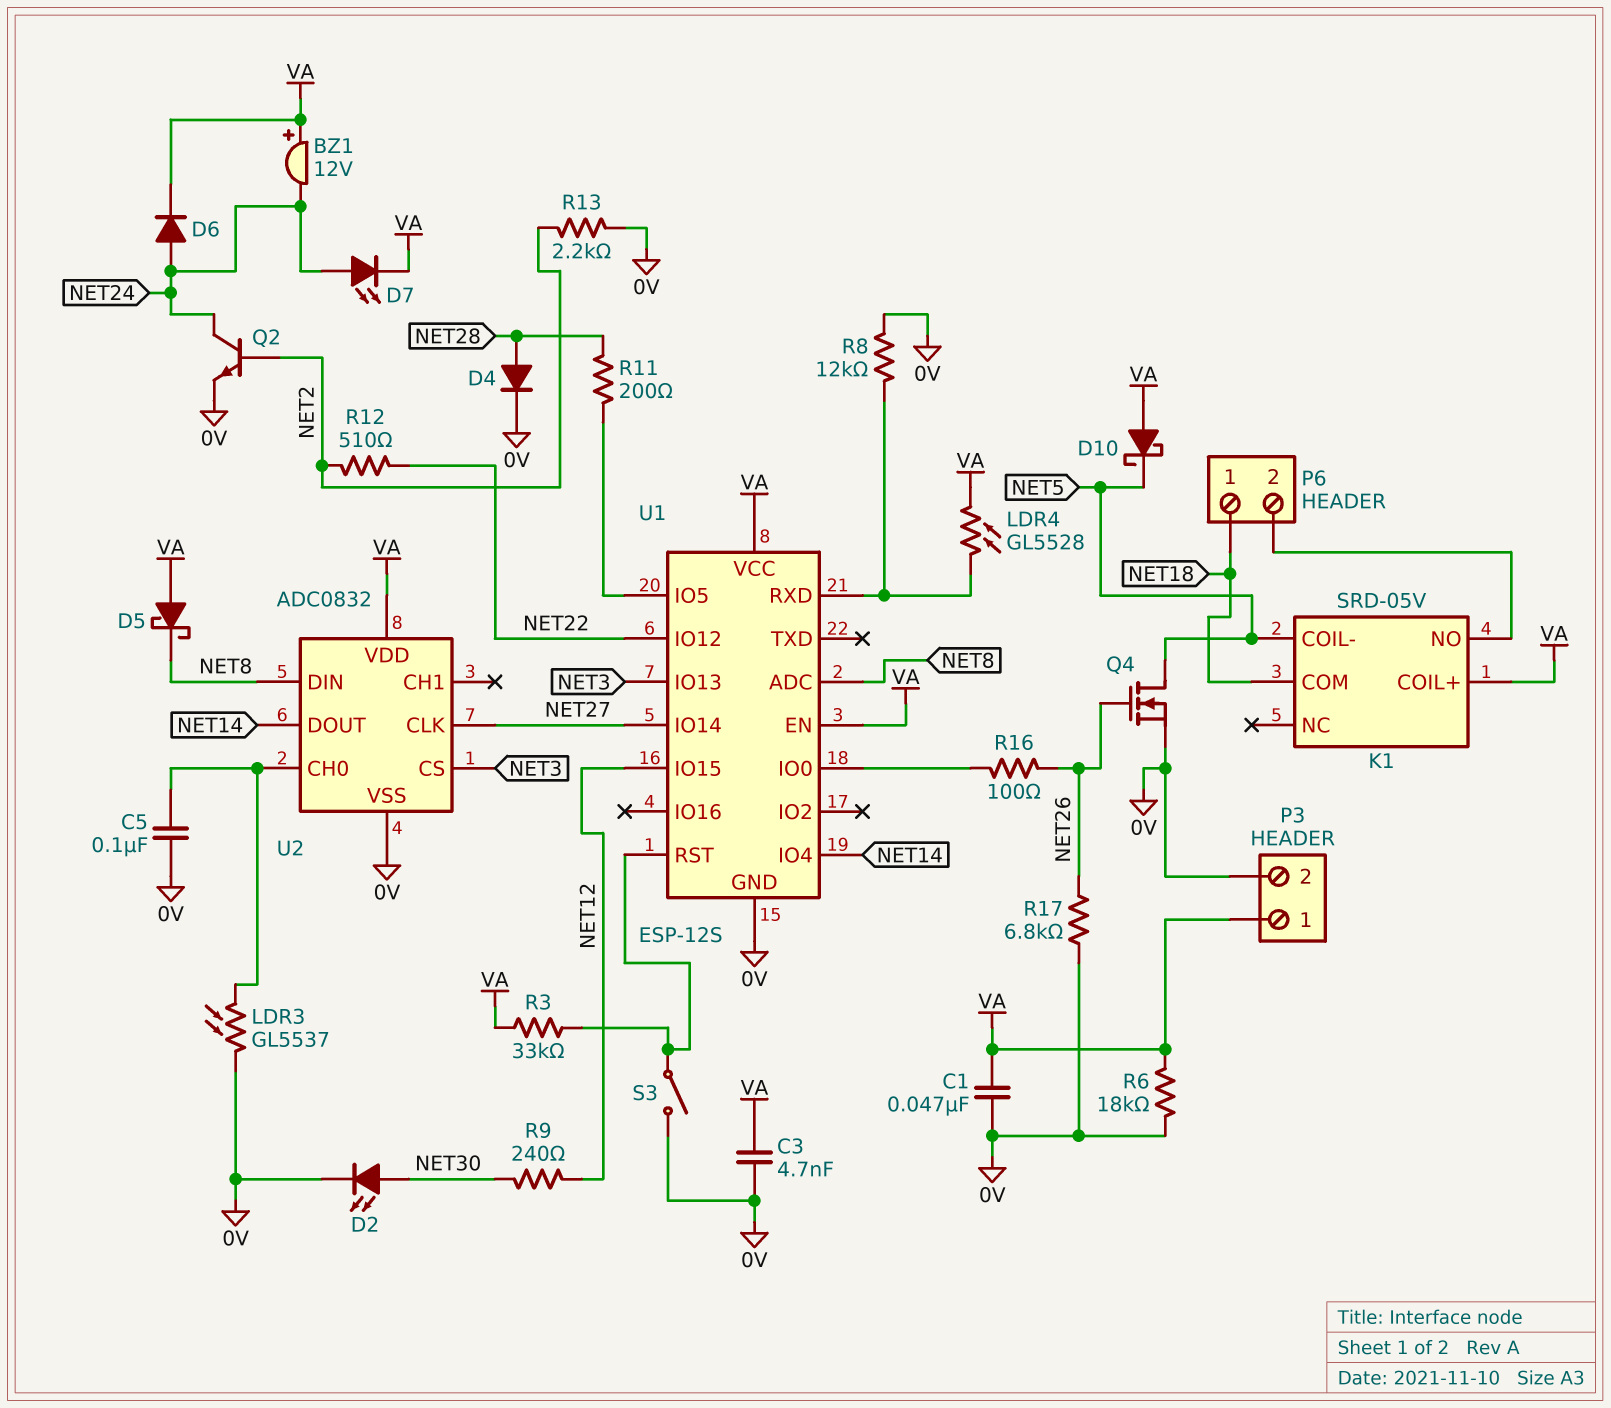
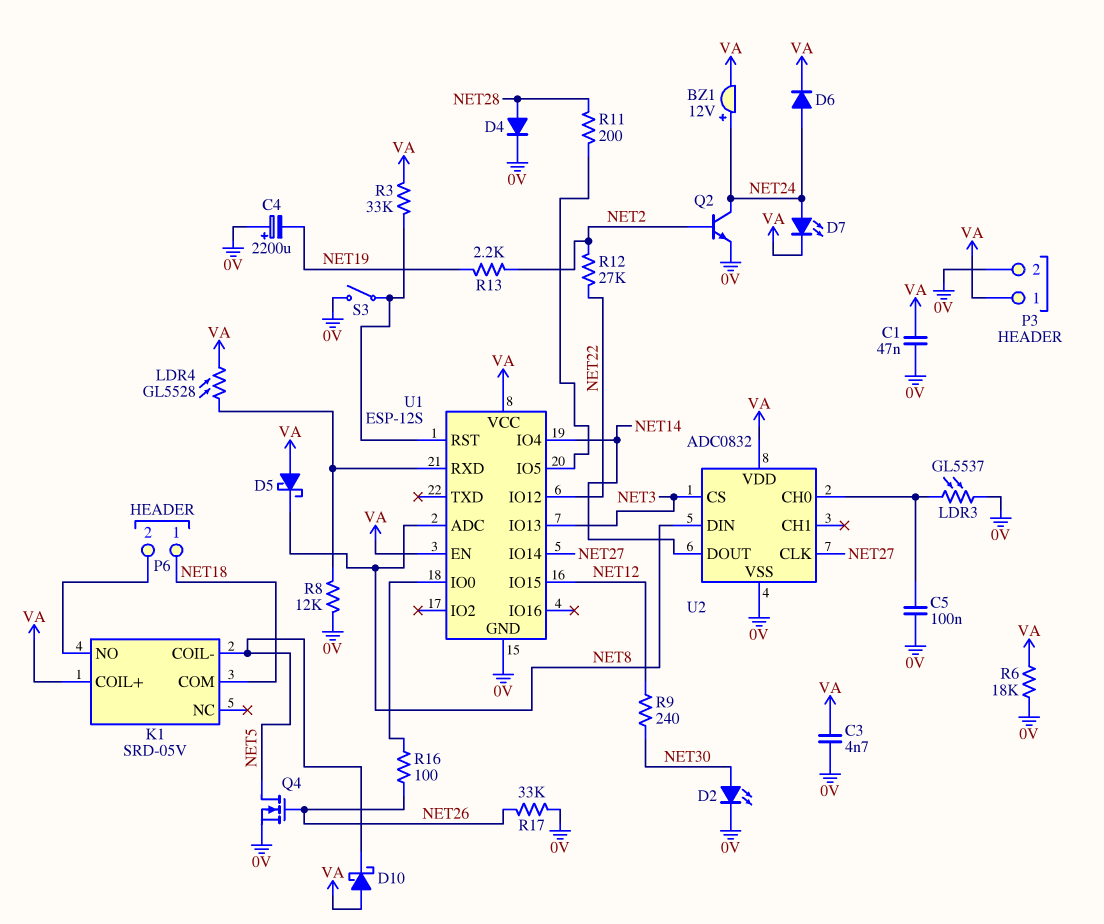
BZ1: buzzer 12V (plus VA, minus NET24) -> buzzer 12V (plus NET24, minus VA)
C4: none -> 2200uF (plus 0V, minus NET19)
R12: 510 (NET2, NET22) -> 27k (NET2, NET22)
R13: 2.2k (0V, NET2) -> 2.2k (NET2, NET19)
R17: 6.8k (0V, NET26) -> 33k (0V, NET26)

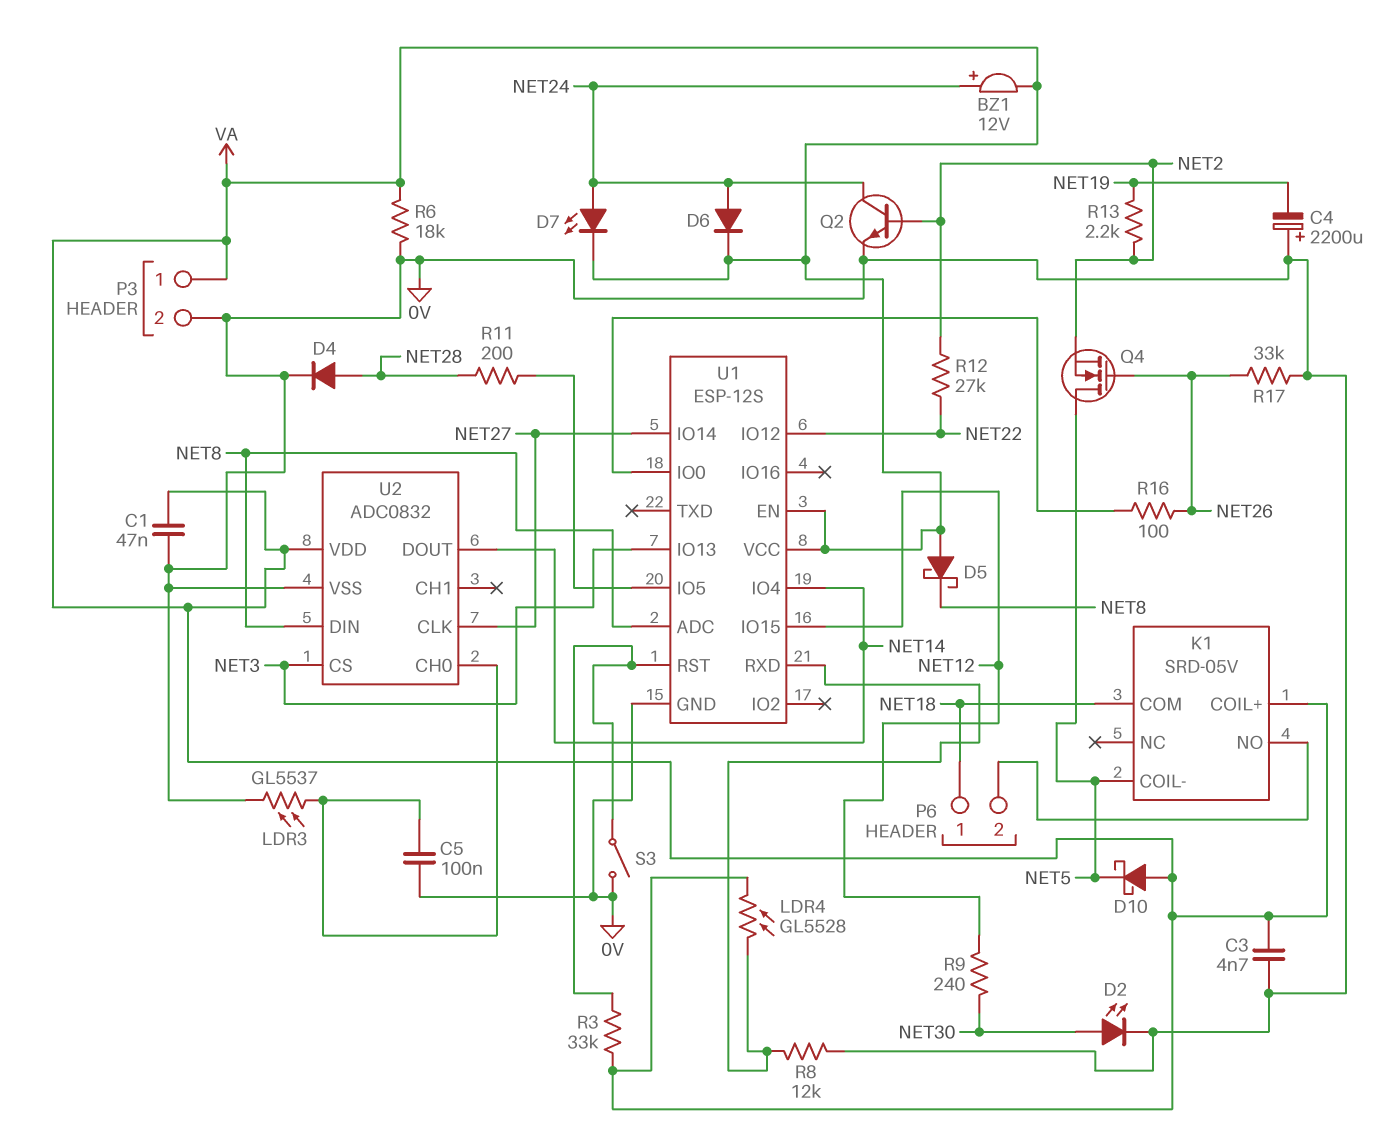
Q4: NMOS (G NET26, D NET5, S 0V) -> NMOS (G NET26, D NET5, S NET2)

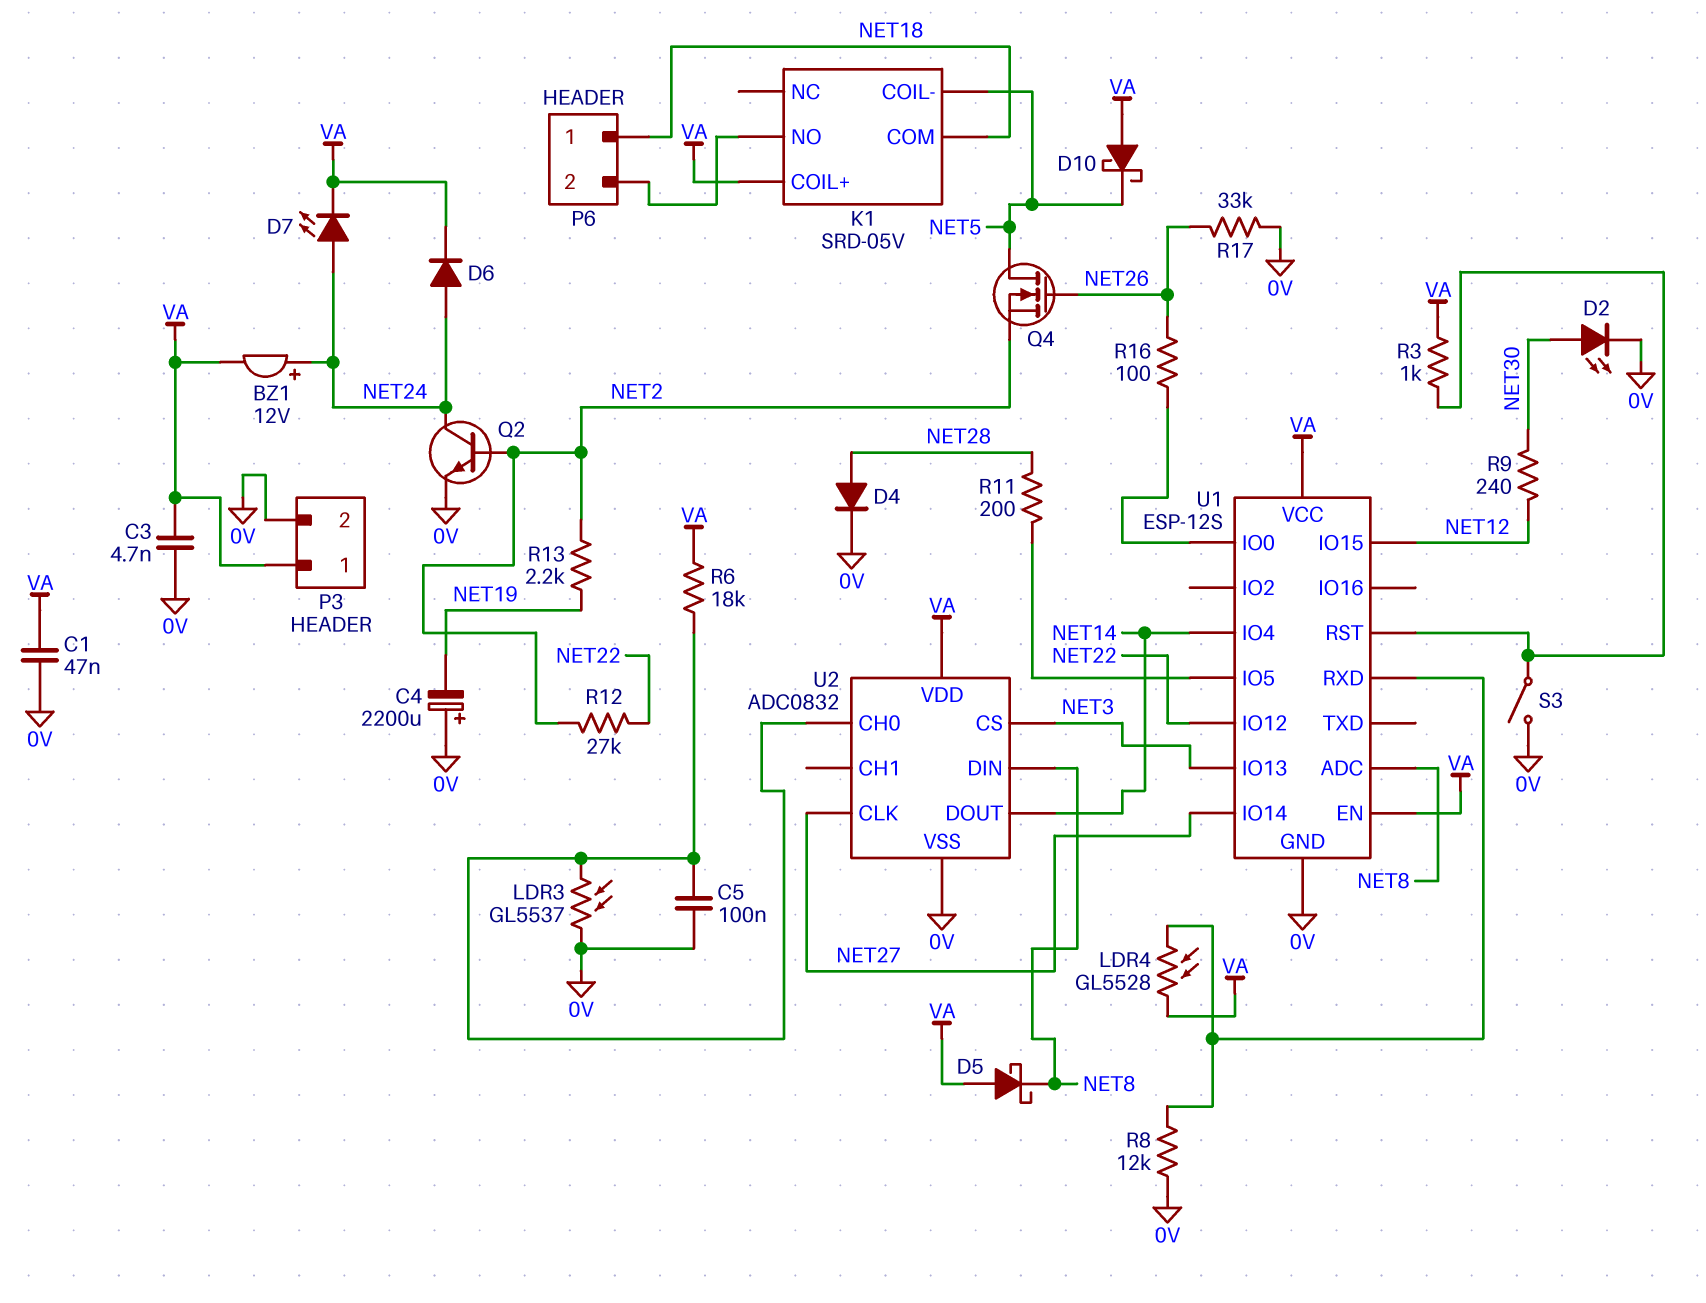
R3: 33k (U1/RST, VA) -> 1k (U1/RST, VA)
R6: 18k (0V, VA) -> 18k (U2/CH0, VA)

